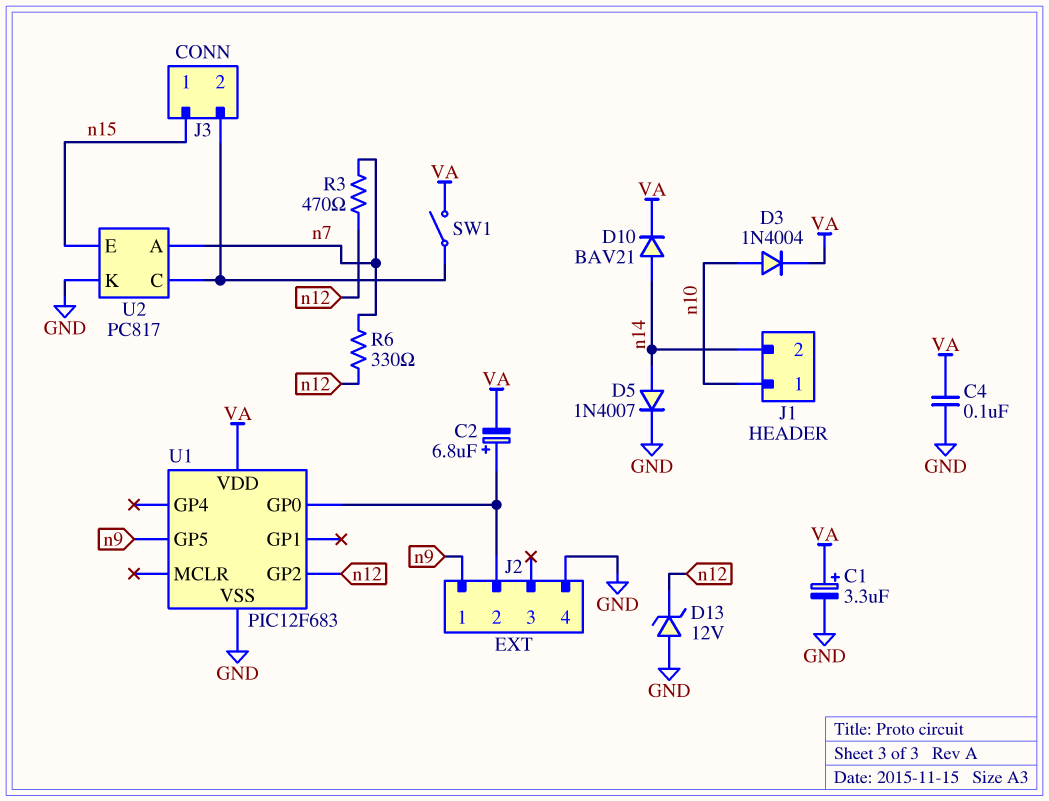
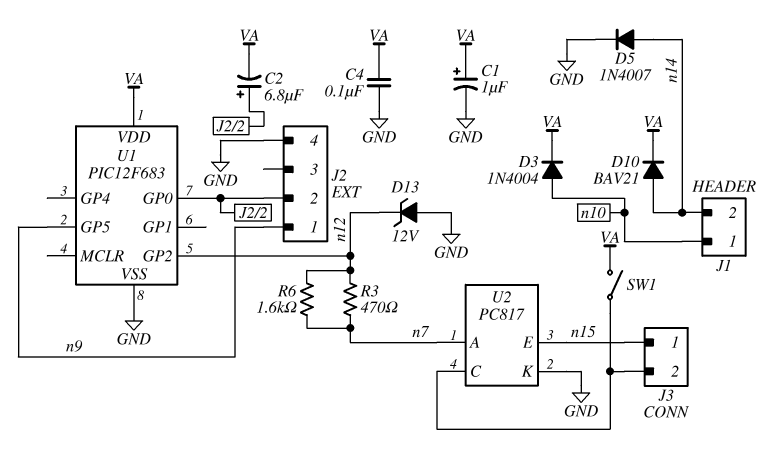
C1: 3.3uF (plus VA, minus GND) -> 1uF (plus VA, minus GND)
R6: 330 (n7, n12) -> 1.6k (n7, n12)

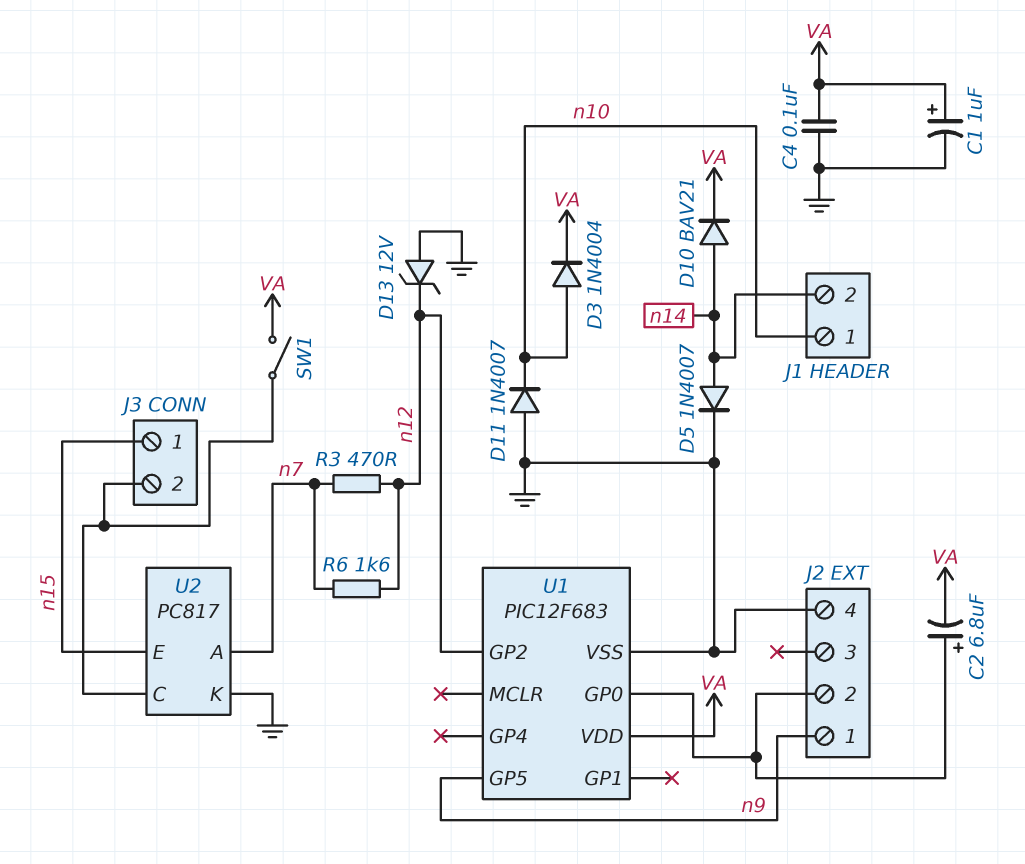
D11: none -> diode 1N4007 (A GND, K n10)

